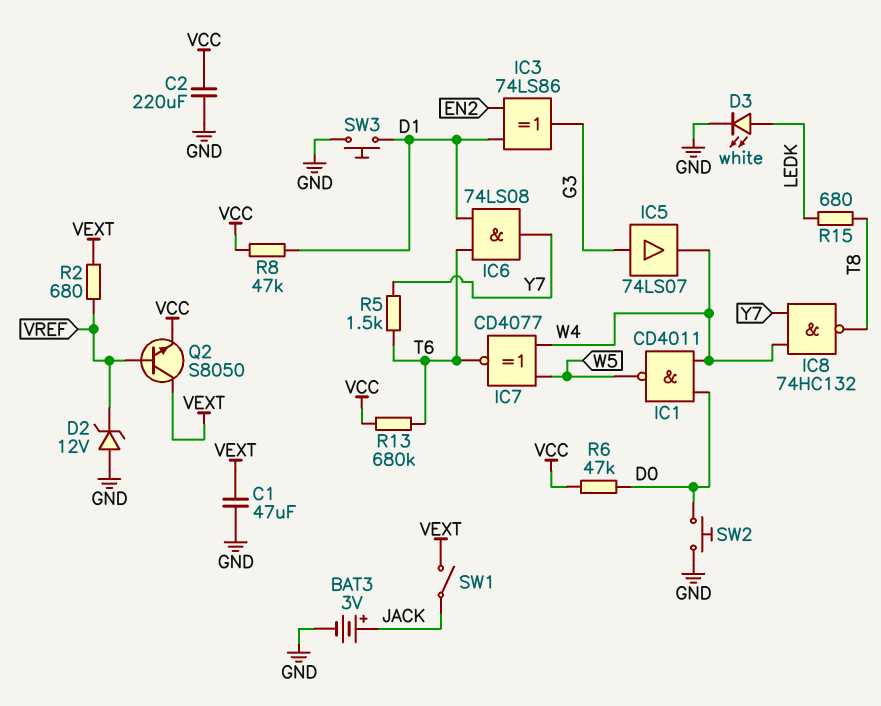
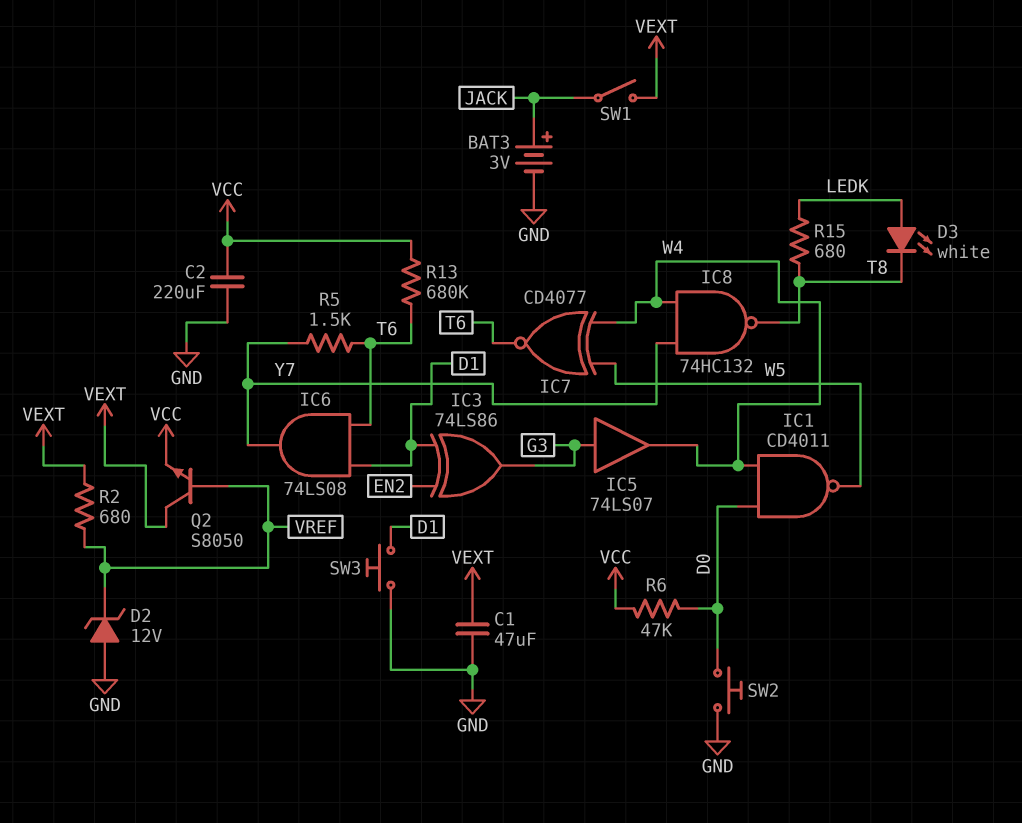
D3: LED white (A LEDK, K GND) -> LED white (A LEDK, K T8)
R8: 47k (D1, VCC) -> none

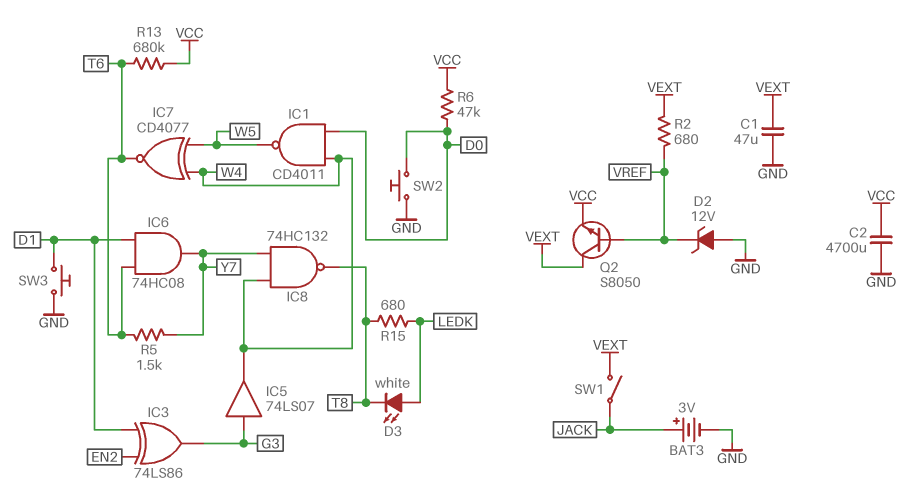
C2: 220uF (GND, VCC) -> 4700uF (GND, VCC)
IC6: AND 74LS08 (in D1, in T6, out Y7) -> AND 74HC08 (in D1, in T6, out Y7)

